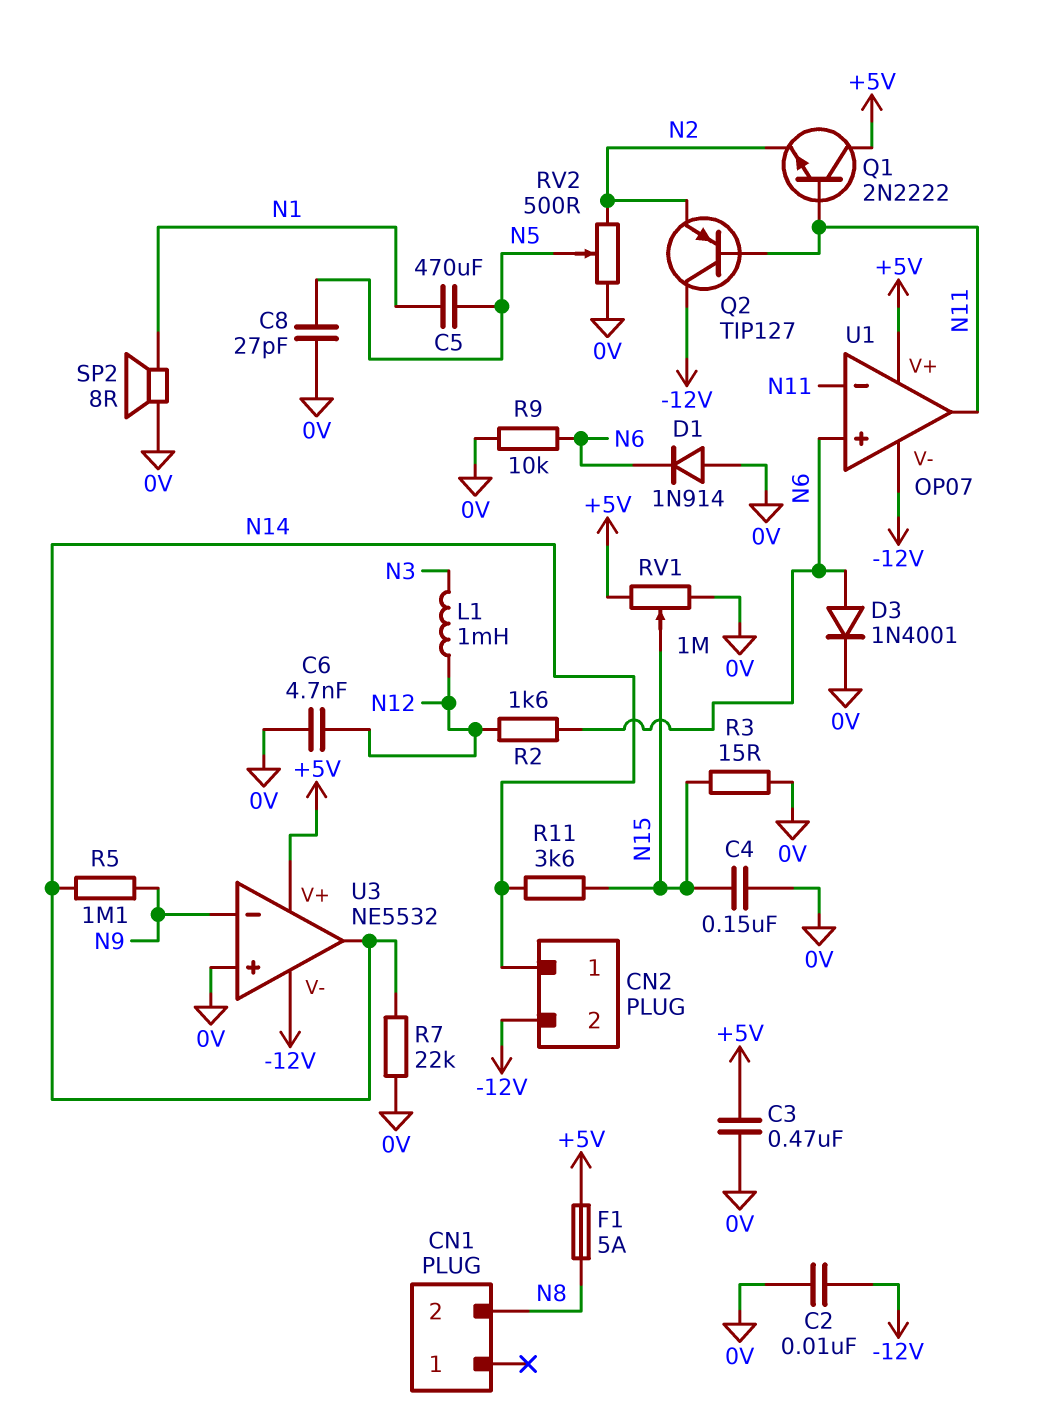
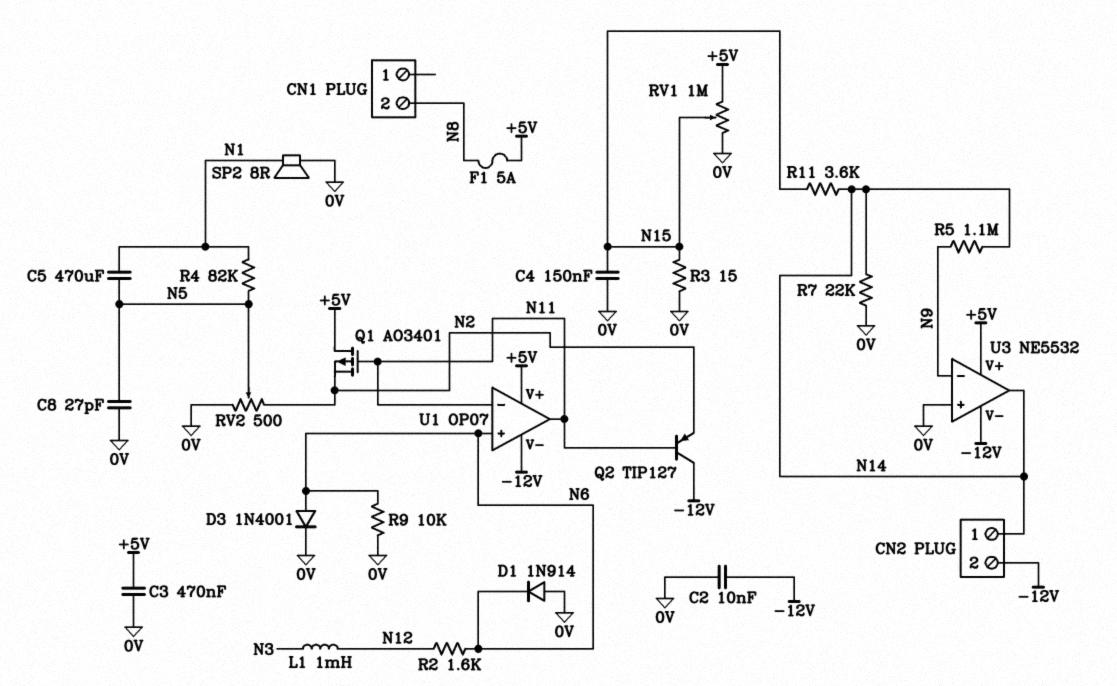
C6: 4.7nF (0V, N12) -> none
Q1: NPN 2N2222 (B N11, C +5V, E N2) -> PMOS AO3401 (G N11, D +5V, S N2)
R4: none -> 82k (N1, N5)

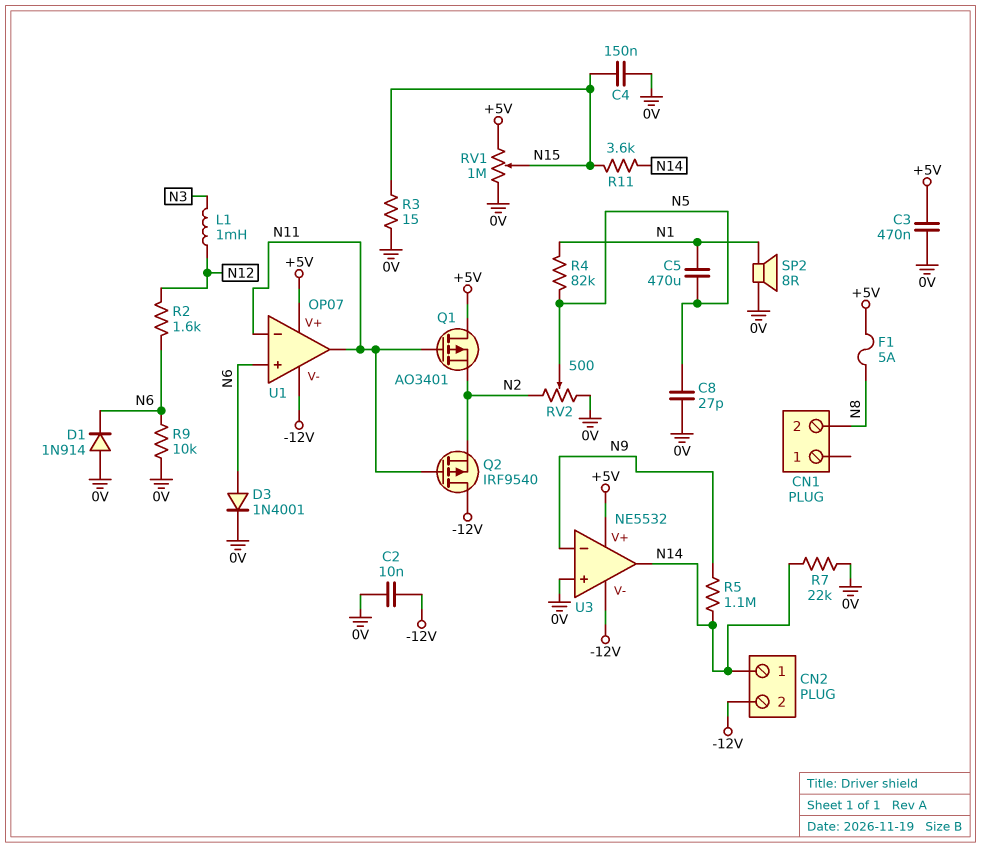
Q2: PNP TIP127 (B N11, C -12V, E N2) -> PMOS IRF9540 (G N11, D -12V, S N2)

